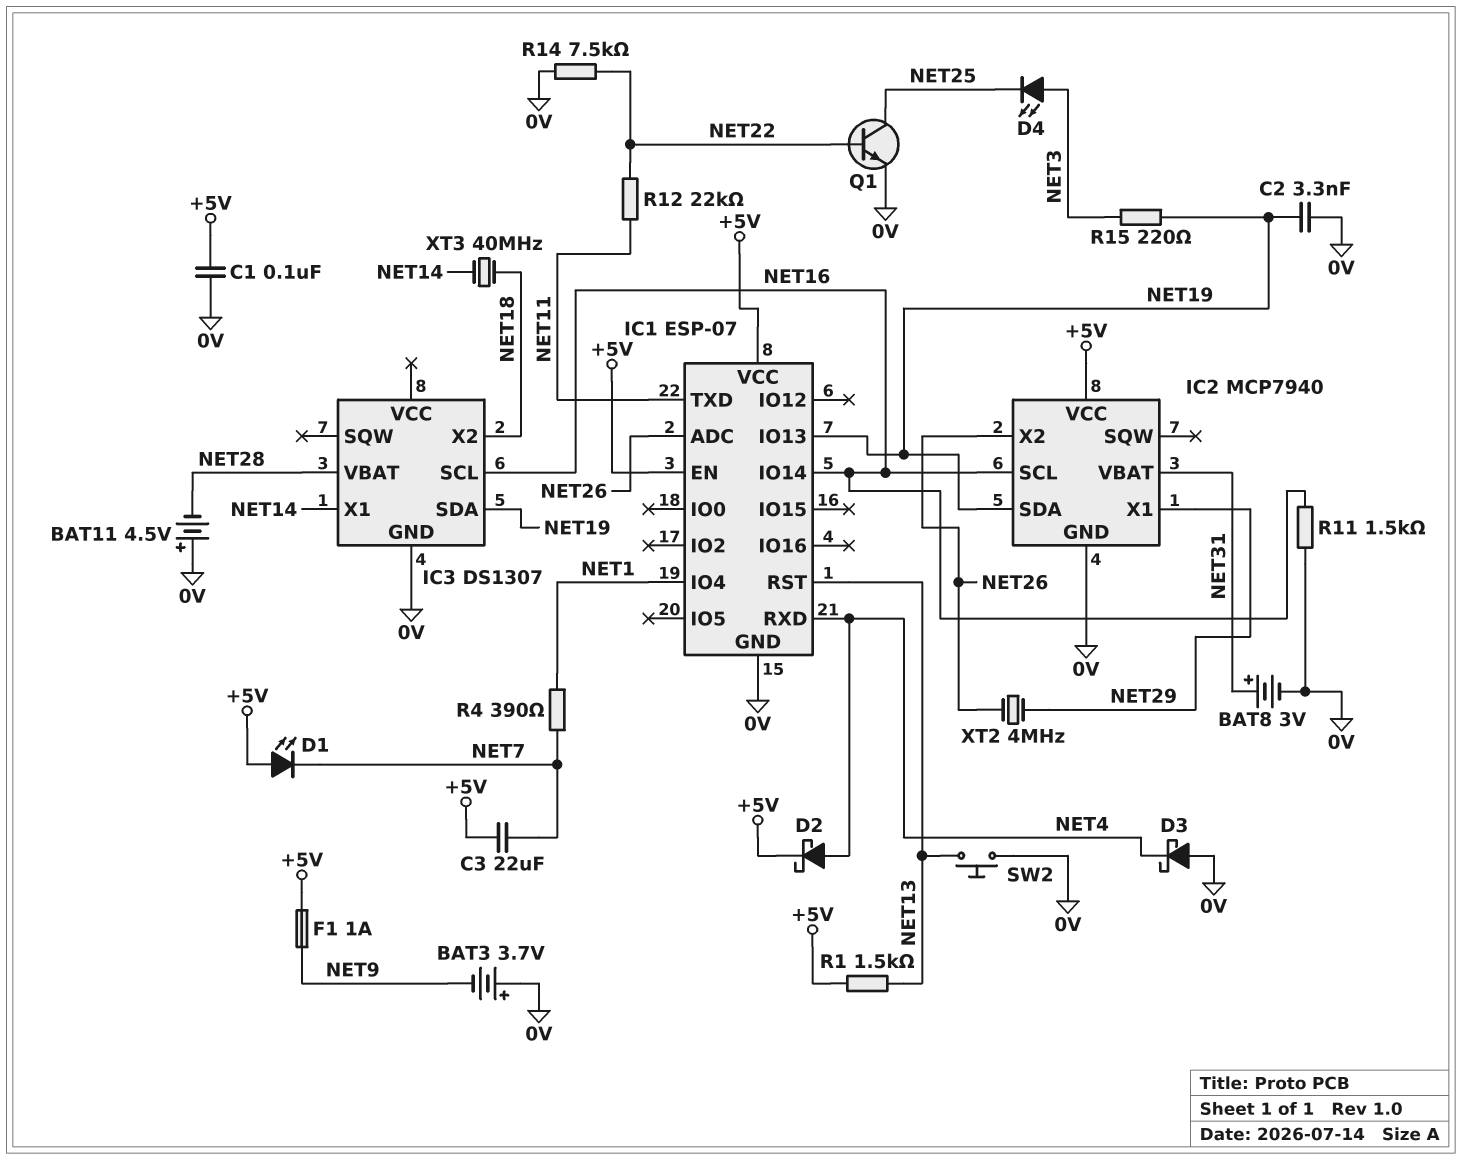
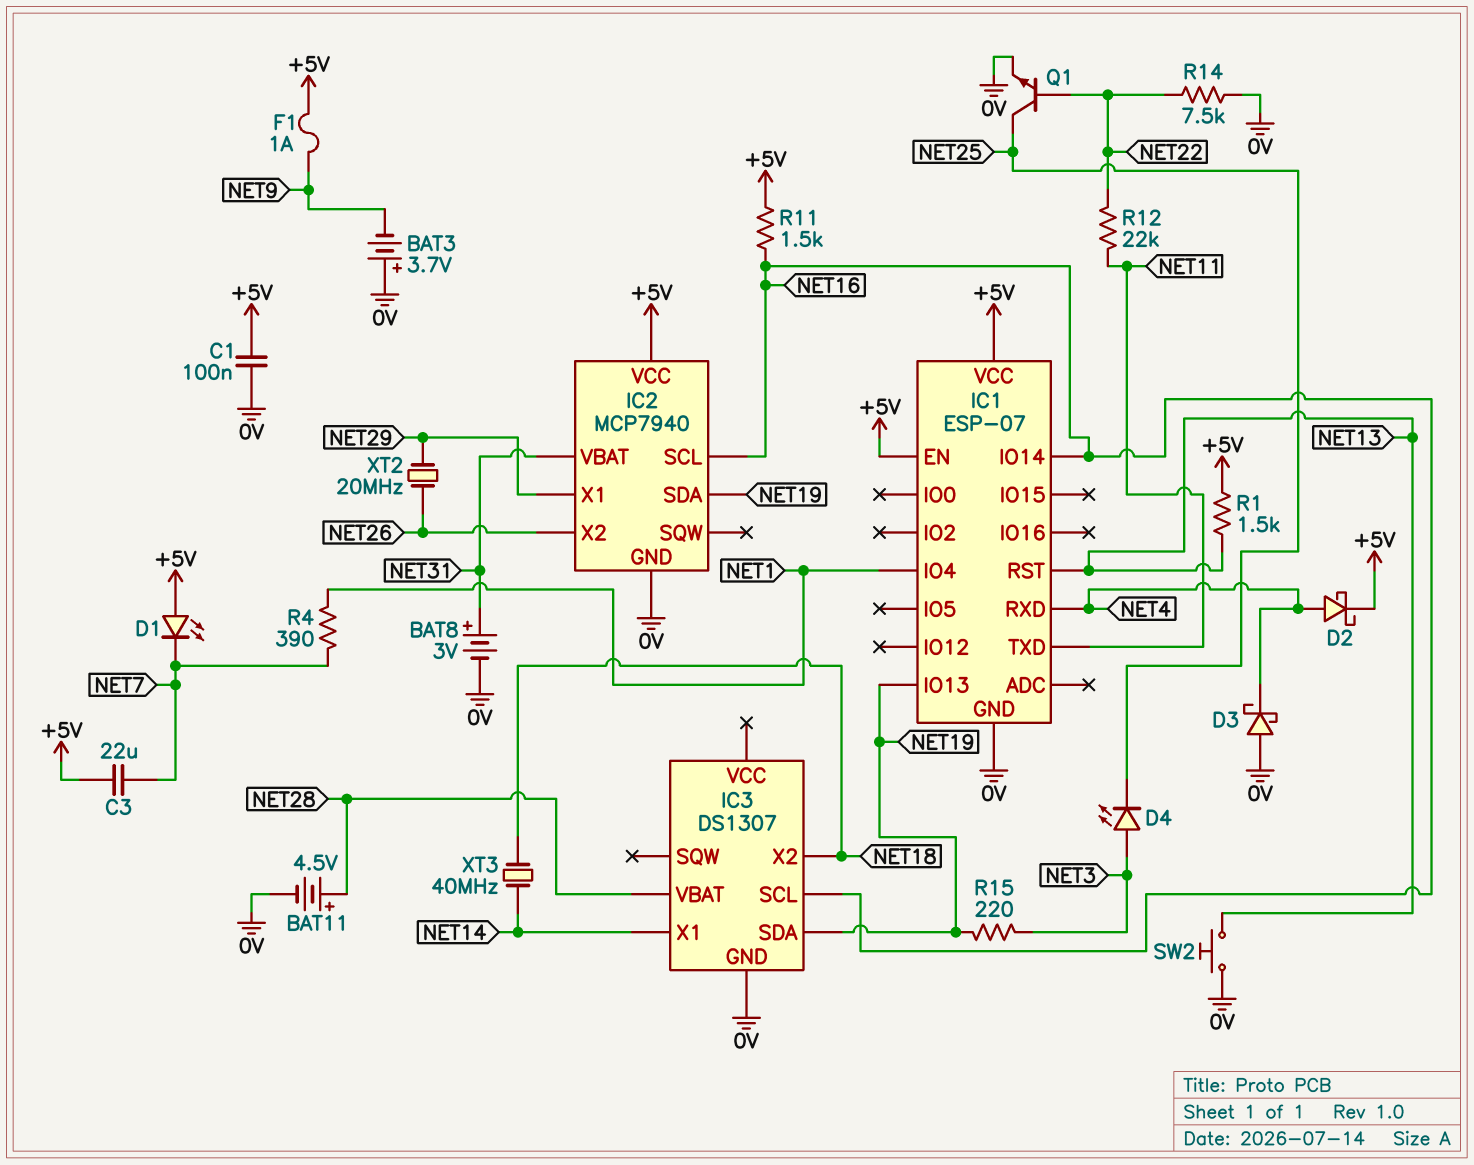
BAT11: 4.5V (plus 0V, minus NET28) -> 4.5V (plus NET28, minus 0V)
C2: 3.3nF (0V, NET19) -> none
IC1 pin ADC: NET26 -> none
R11: 1.5k (0V, NET16) -> 1.5k (+5V, NET16)
XT2: 4MHz (NET26, NET29) -> 20MHz (NET26, NET29)

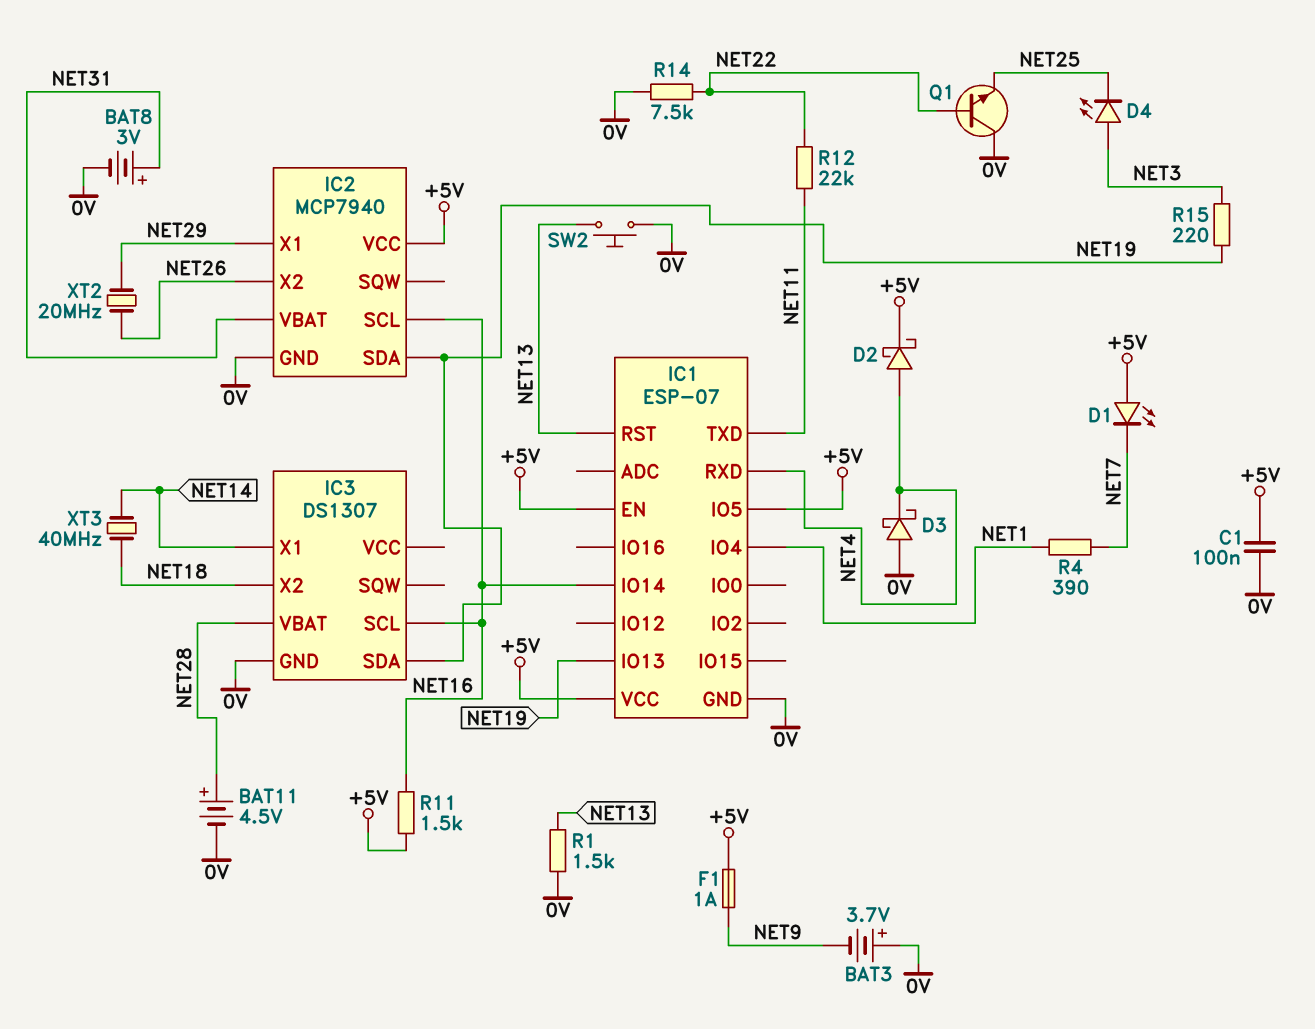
C3: 22uF (+5V, NET7) -> none
IC1 pin IO5: none -> +5V
Q1: NPN (B NET22, C NET25, E 0V) -> NPN (B NET22, C 0V, E NET25)
R1: 1.5k (+5V, NET13) -> 1.5k (0V, NET13)

